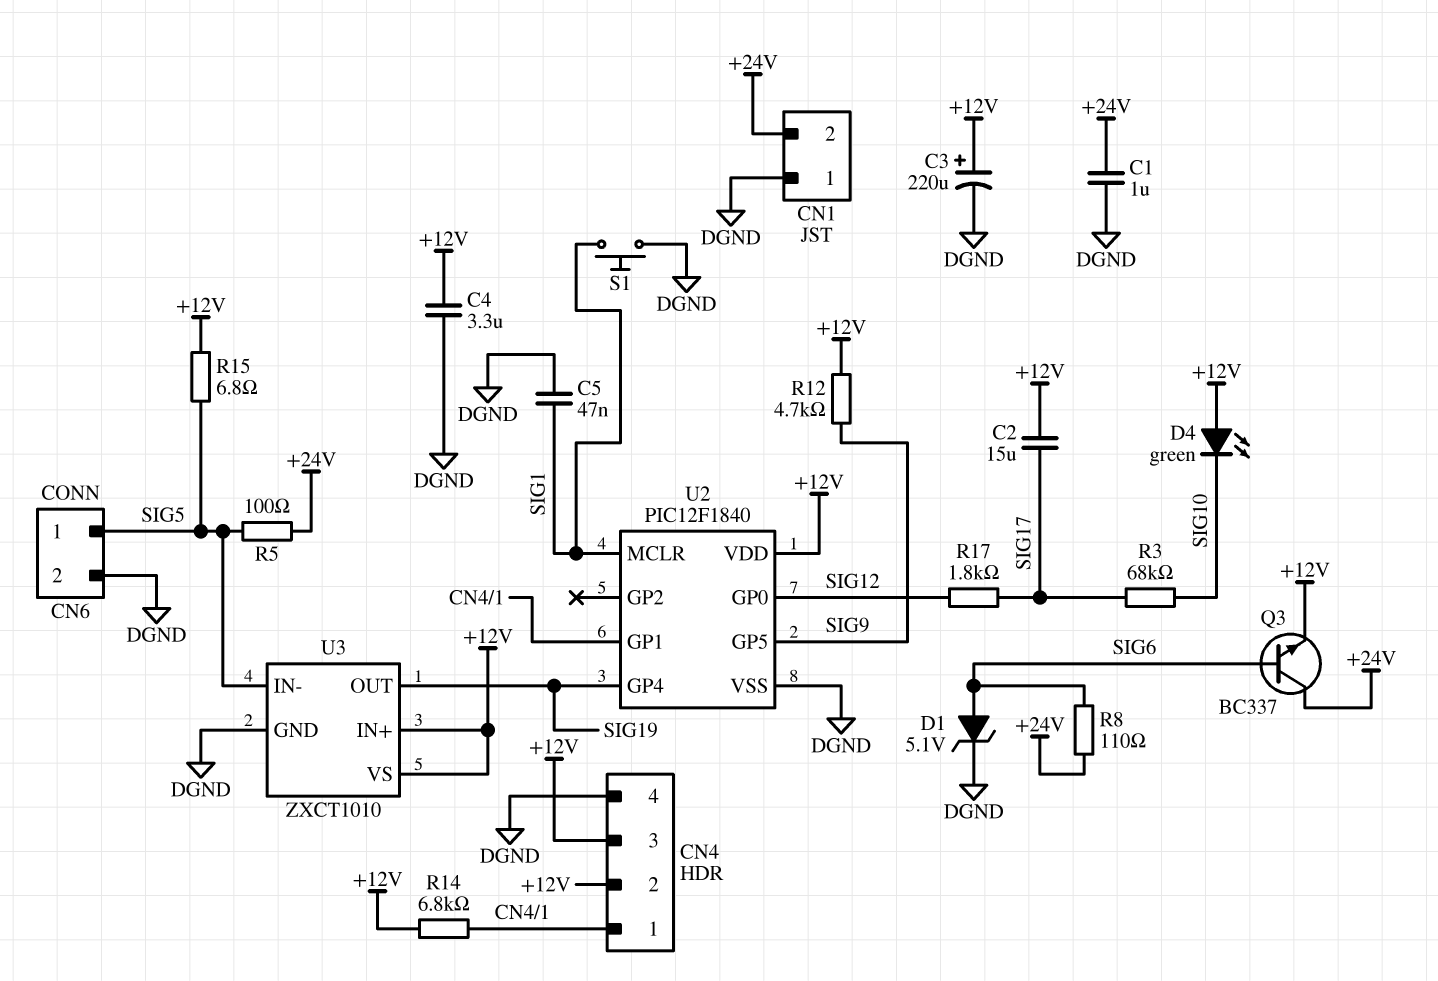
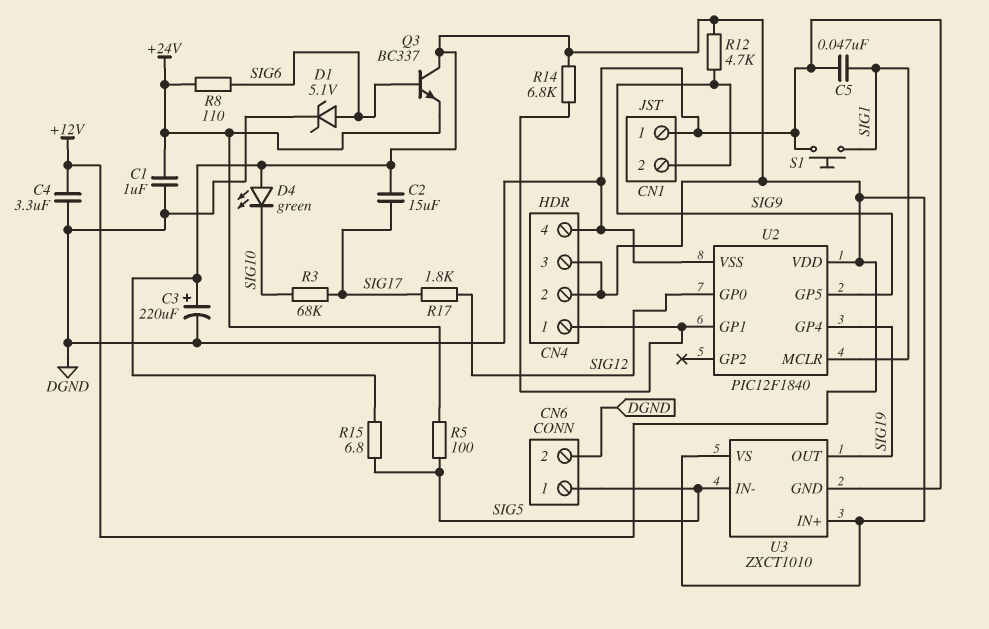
CN1 pin 2: +24V -> SIG9
Q3: NPN BC337 (B SIG6, C +24V, E +12V) -> NPN BC337 (B SIG6, C +12V, E +24V)

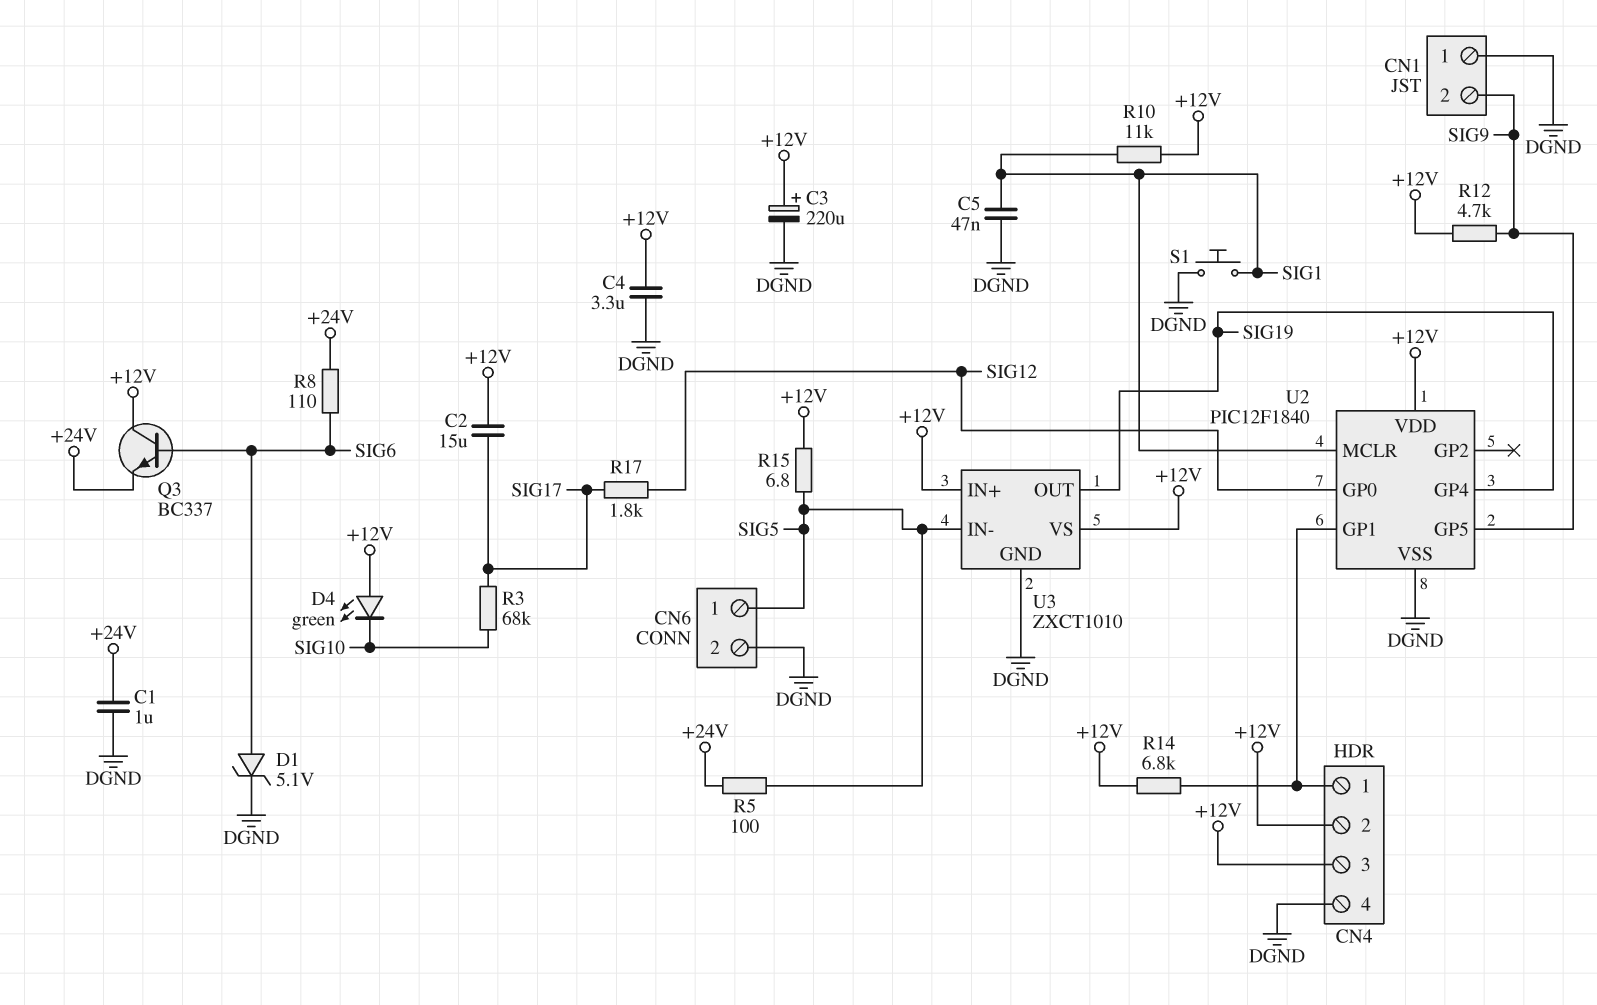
R10: none -> 11k (+12V, SIG1)

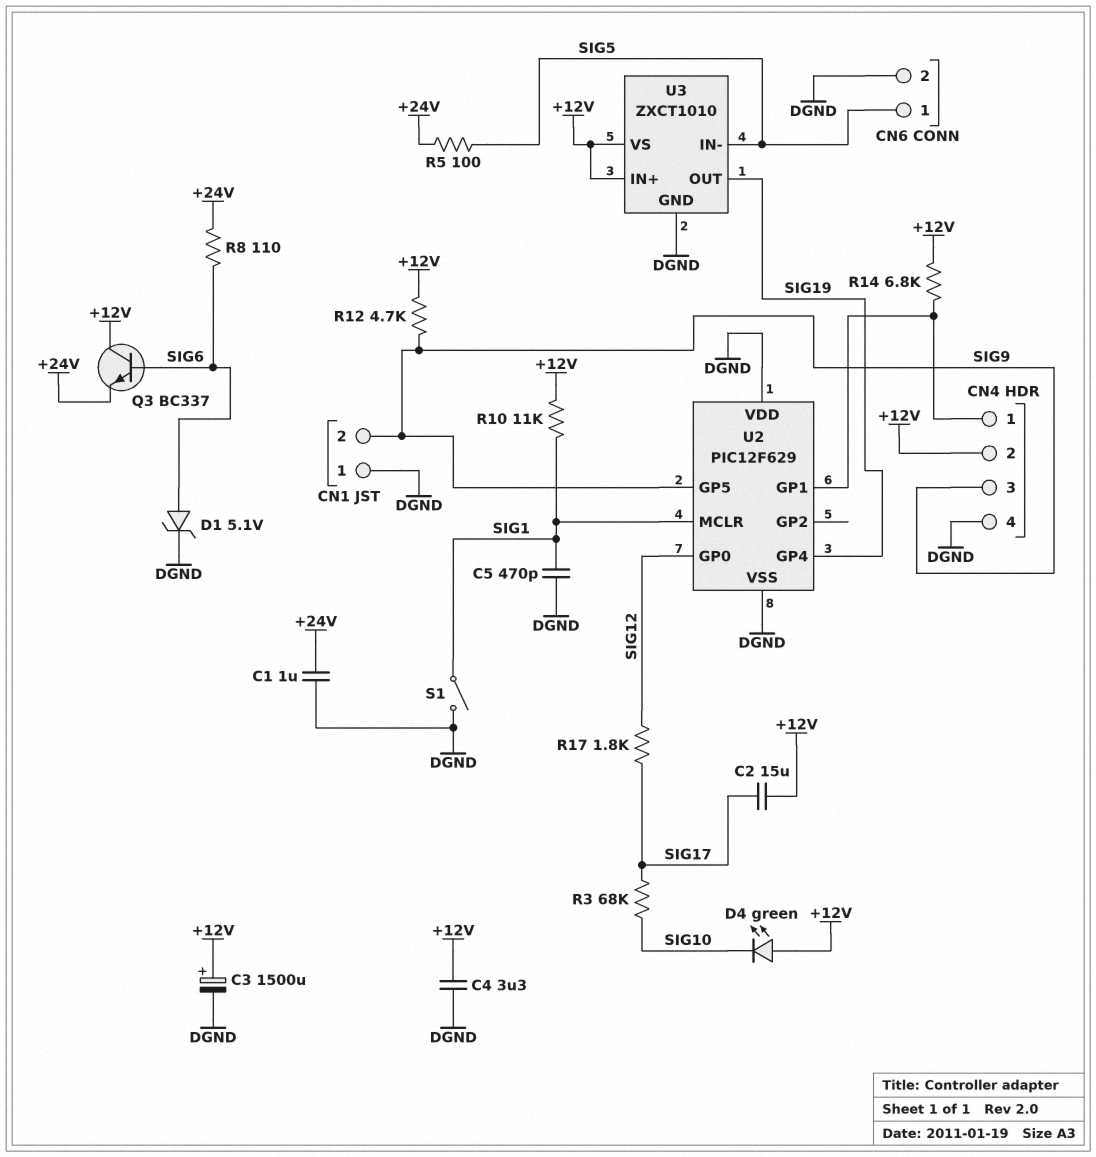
C3: 220uF (plus +12V, minus DGND) -> 1500uF (plus +12V, minus DGND)
C5: 47nF (DGND, SIG1) -> 470pF (DGND, SIG1)
CN4 pin 3: +12V -> SIG9
R15: 6.8 (+12V, SIG5) -> none
S1: button (DGND, SIG1) -> switch (DGND, SIG1)
U2: PIC12F1840 -> PIC12F629
U2 pin VDD: +12V -> DGND

